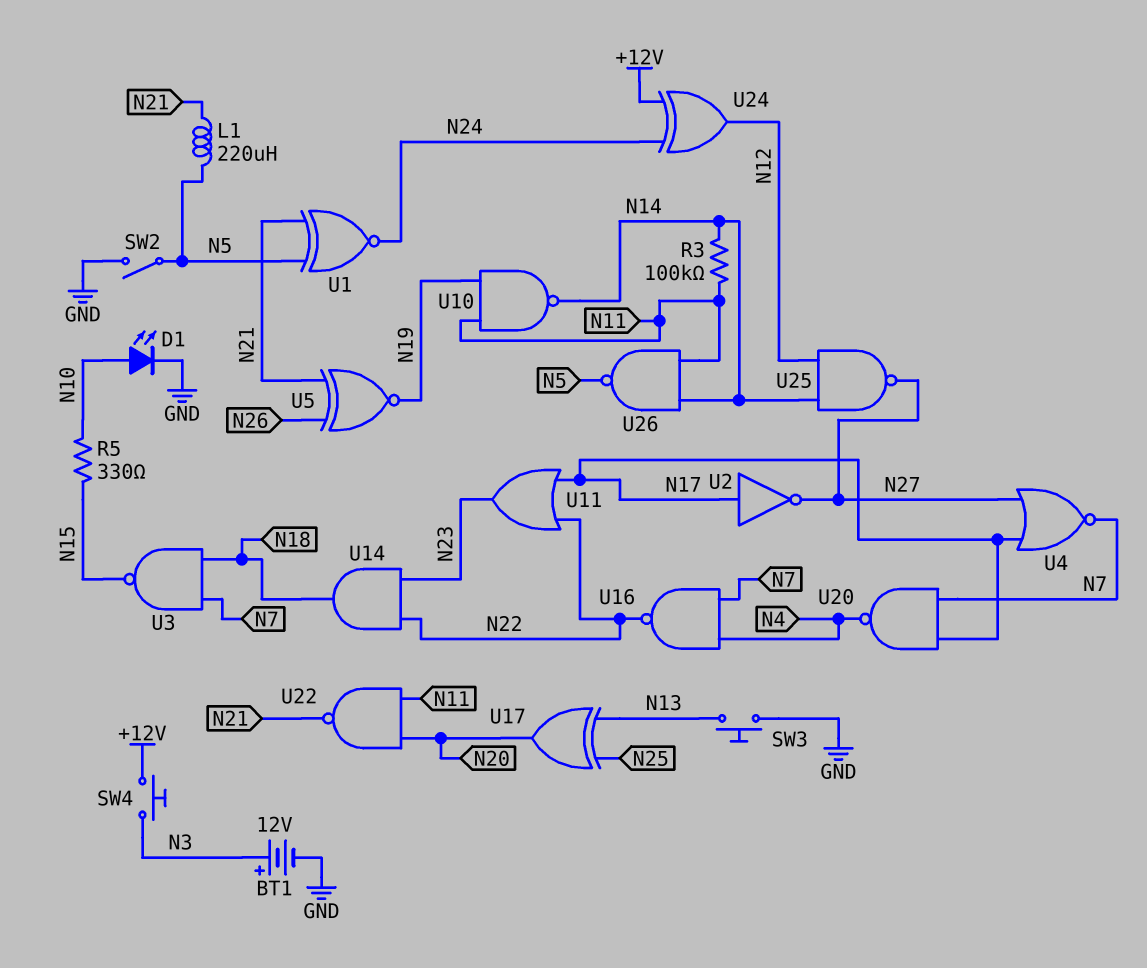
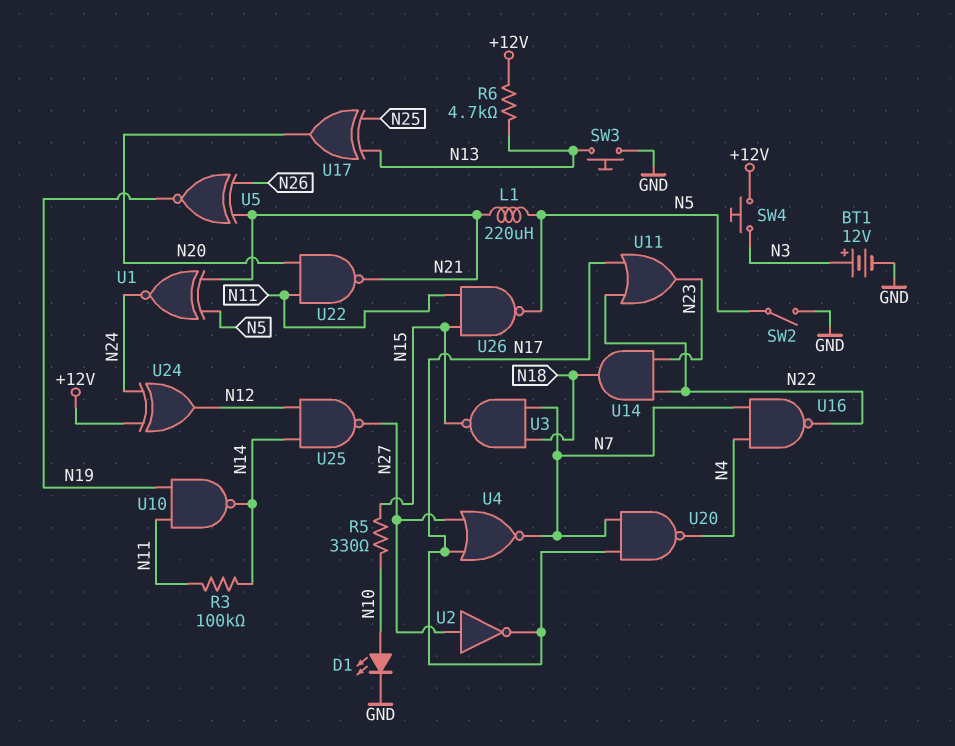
R6: none -> 4.7k (+12V, N13)
U2: NOT (in N17, out N27) -> NOT (in N27, out N17)
U26: NAND (in N11, in N14, out N5) -> NAND (in N11, in N15, out N5)

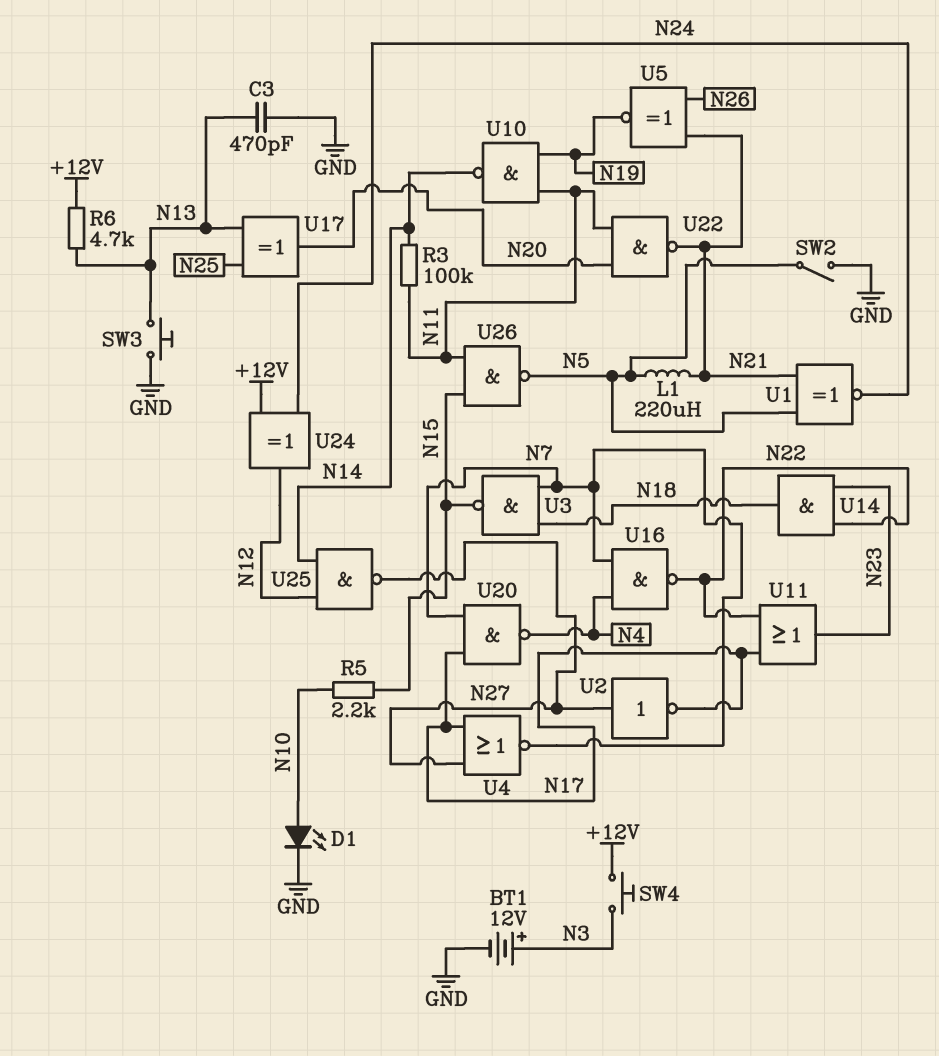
C3: none -> 470pF (GND, N13)
R5: 330 (N10, N15) -> 2.2k (N10, N15)

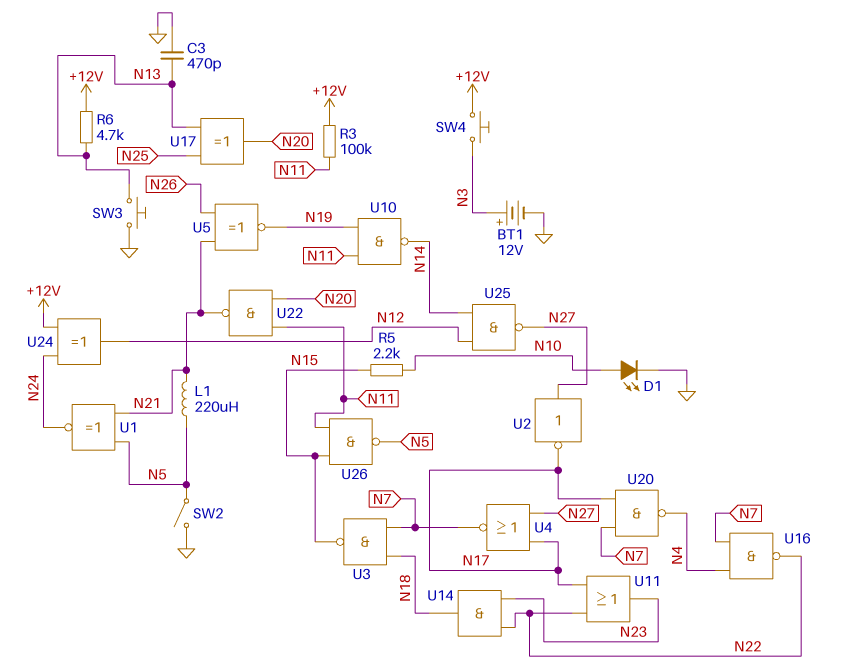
R3: 100k (N11, N14) -> 100k (+12V, N11)

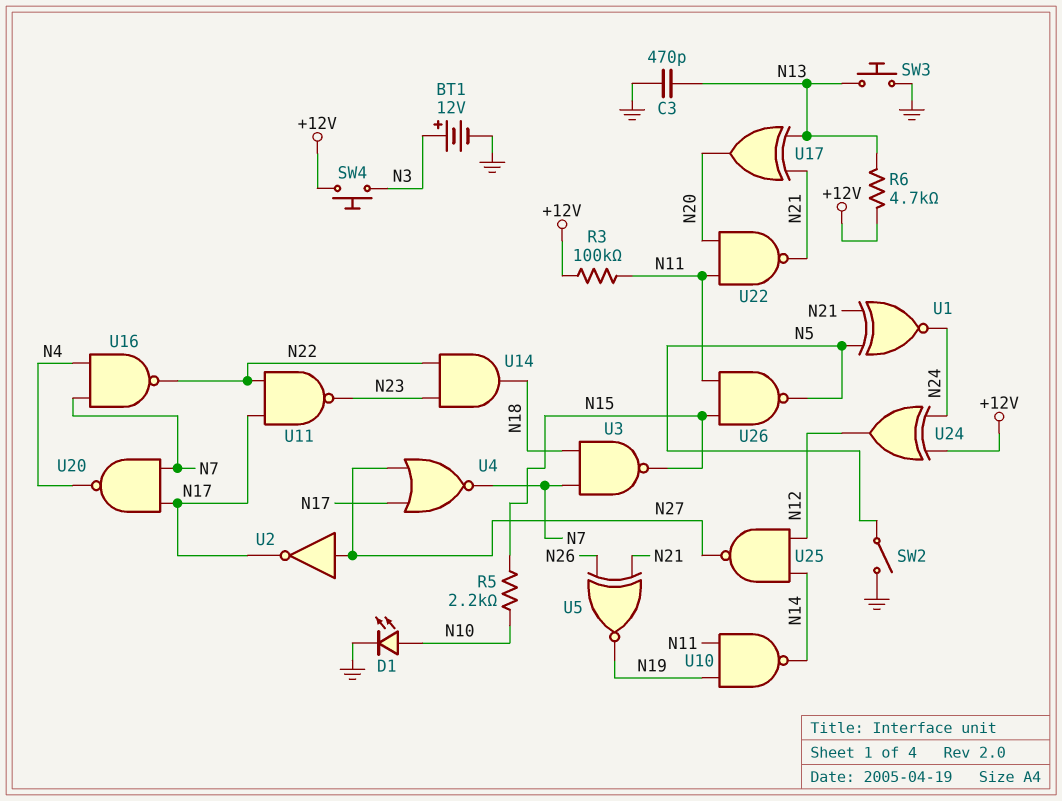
L1: 220uH (N5, N21) -> none
U11: OR (in N17, in N22, out N23) -> NAND (in N17, in N22, out N23)
U17: XOR (in N13, in N25, out N20) -> XOR (in N13, in N21, out N20)

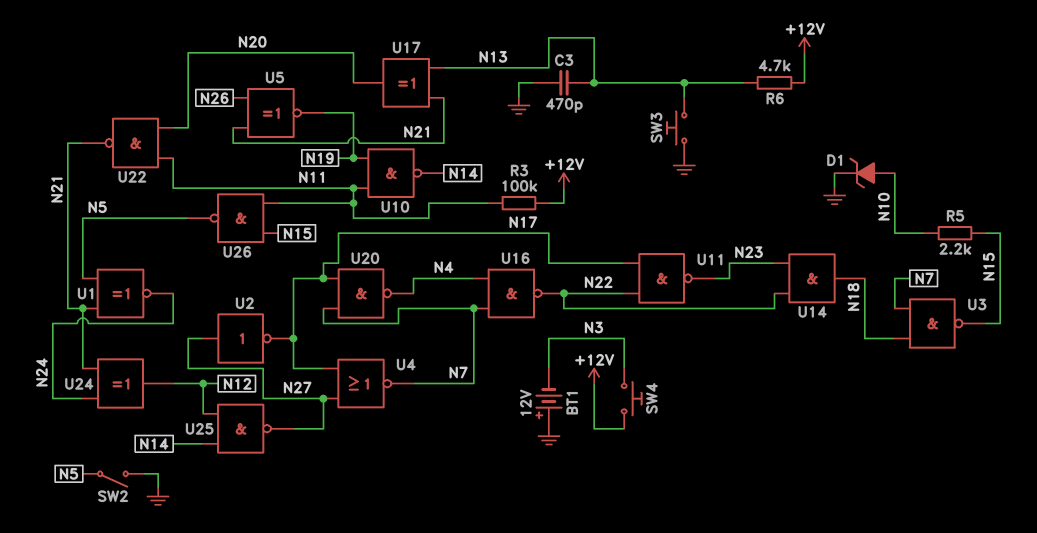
BT1: 12V (plus N3, minus GND) -> 12V (plus GND, minus N3)
D1: LED (A N10, K GND) -> zener (A N10, K GND)
U24: XOR (in +12V, in N24, out N12) -> XOR (in N21, in N24, out N12)

